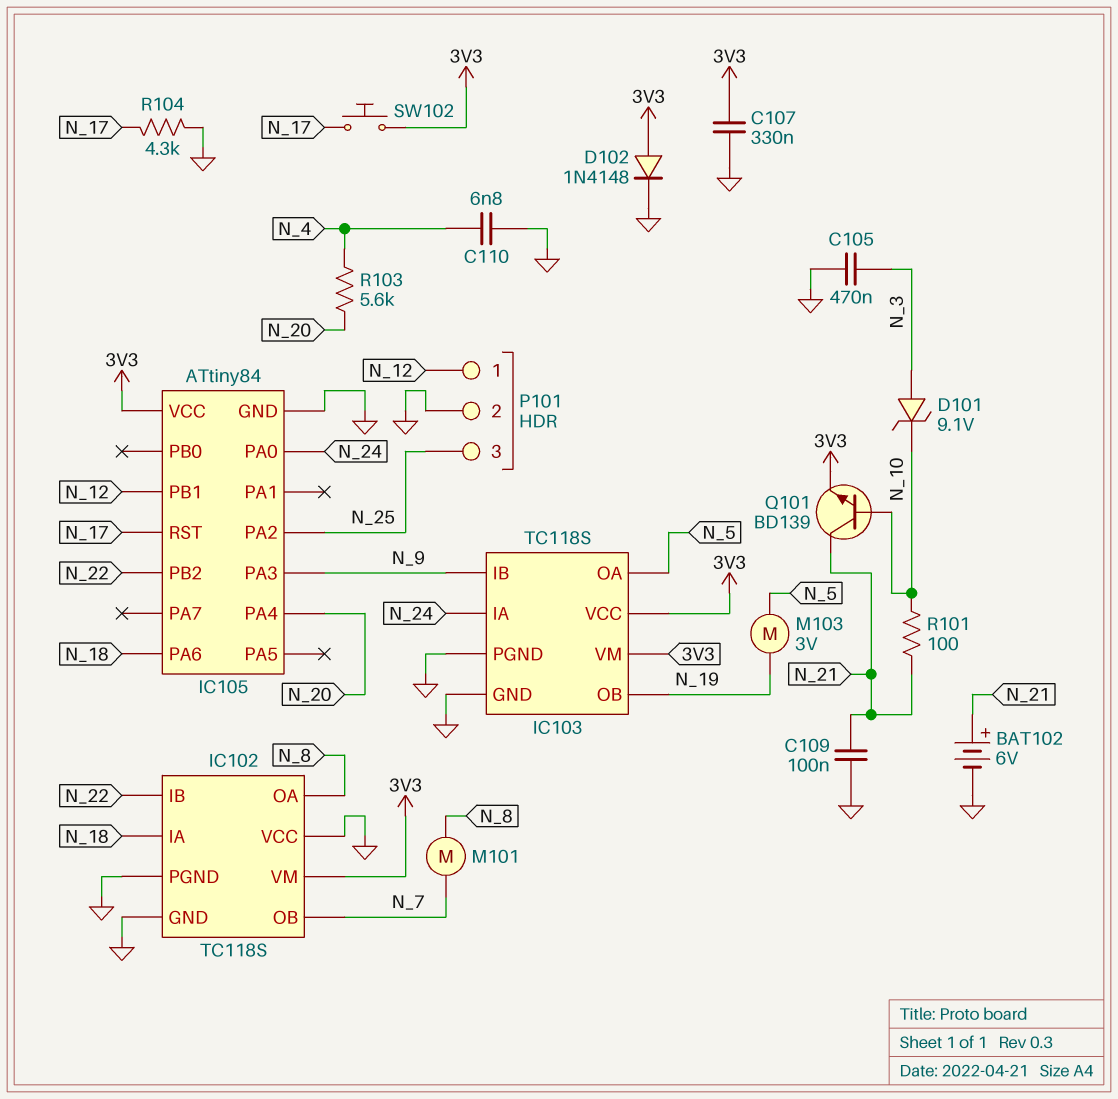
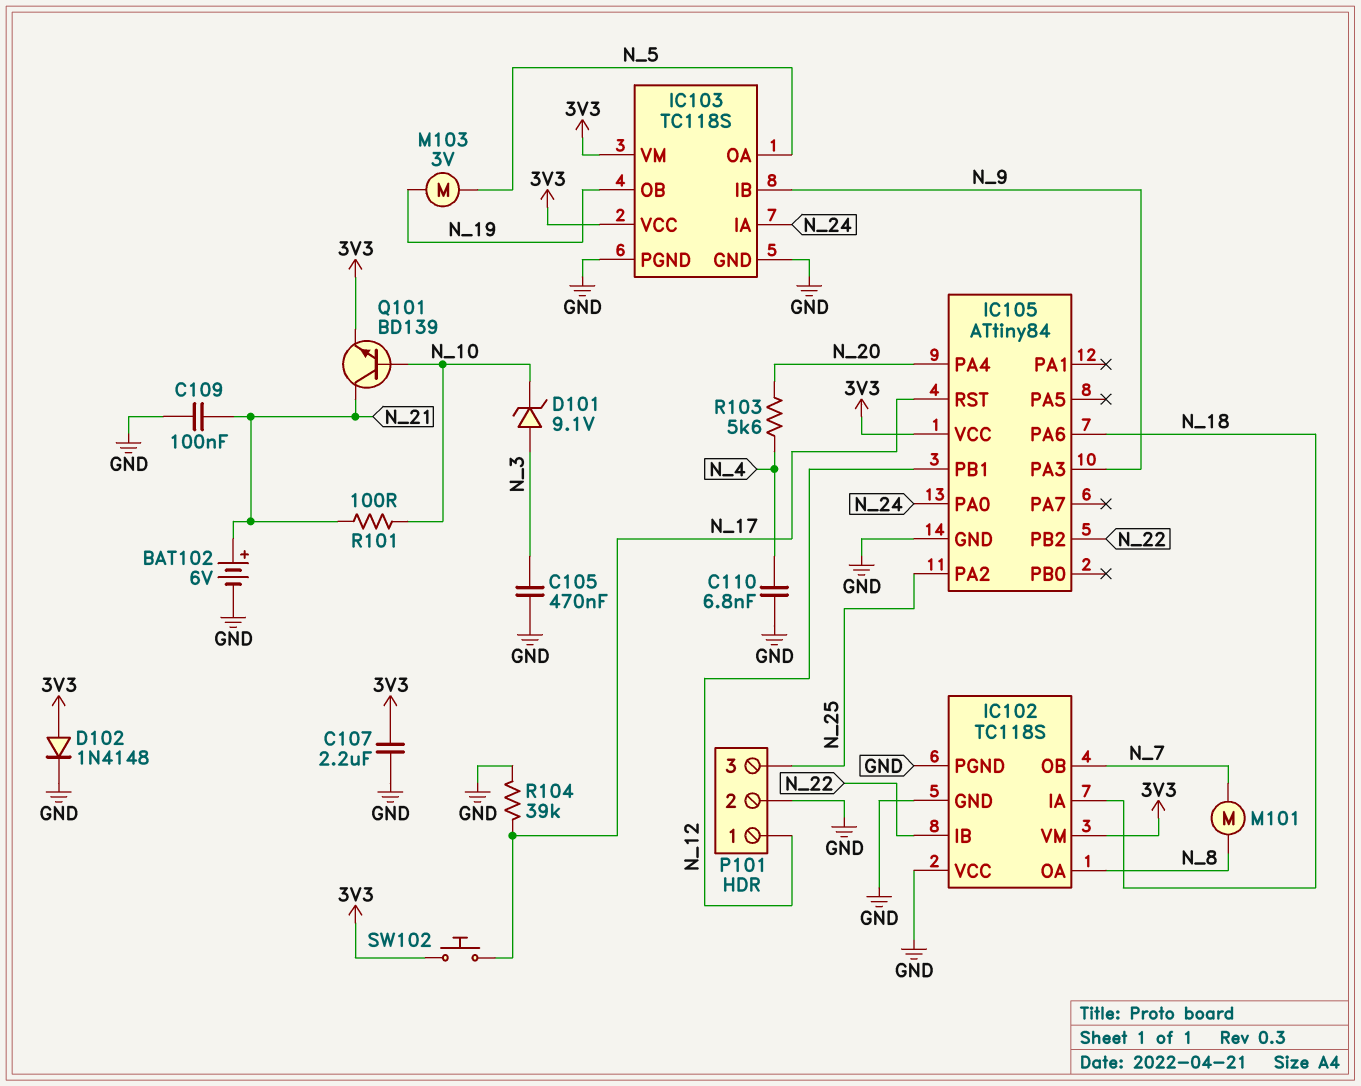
C107: 330nF (3V3, GND) -> 2.2uF (3V3, GND)
R104: 4.3k (GND, N_17) -> 39k (GND, N_17)

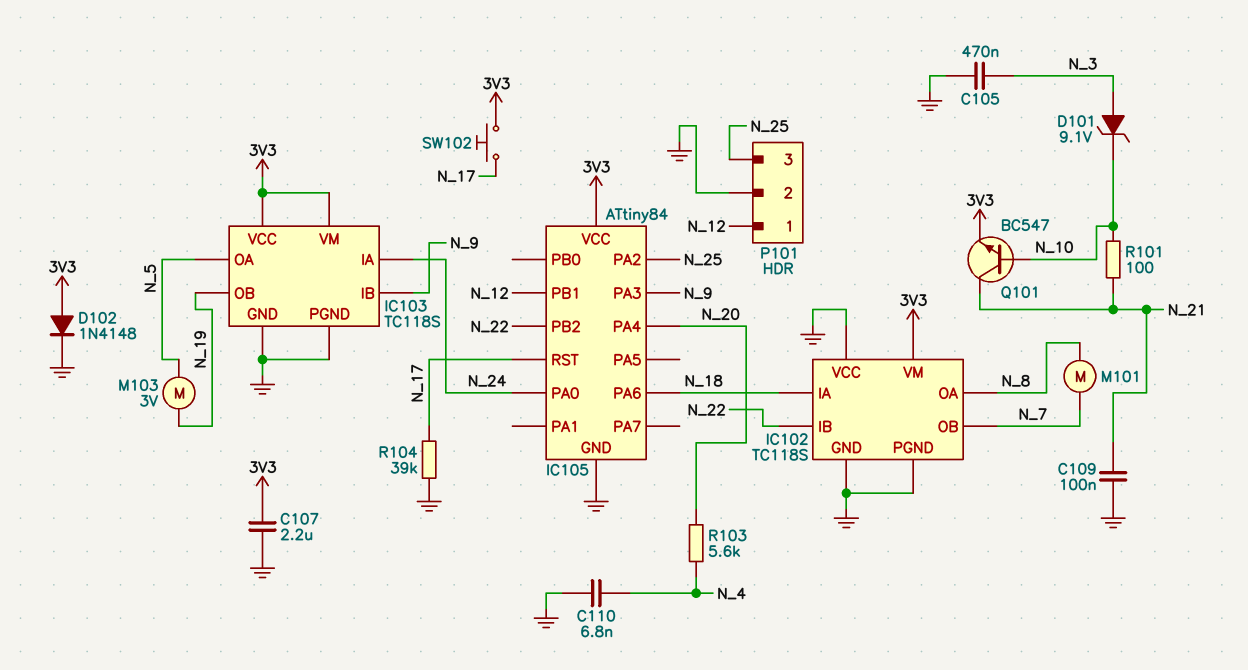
BAT102: 6V (plus N_21, minus GND) -> none
Q101: NPN BD139 (B N_10, C N_21, E 3V3) -> NPN BC547 (B N_10, C N_21, E 3V3)

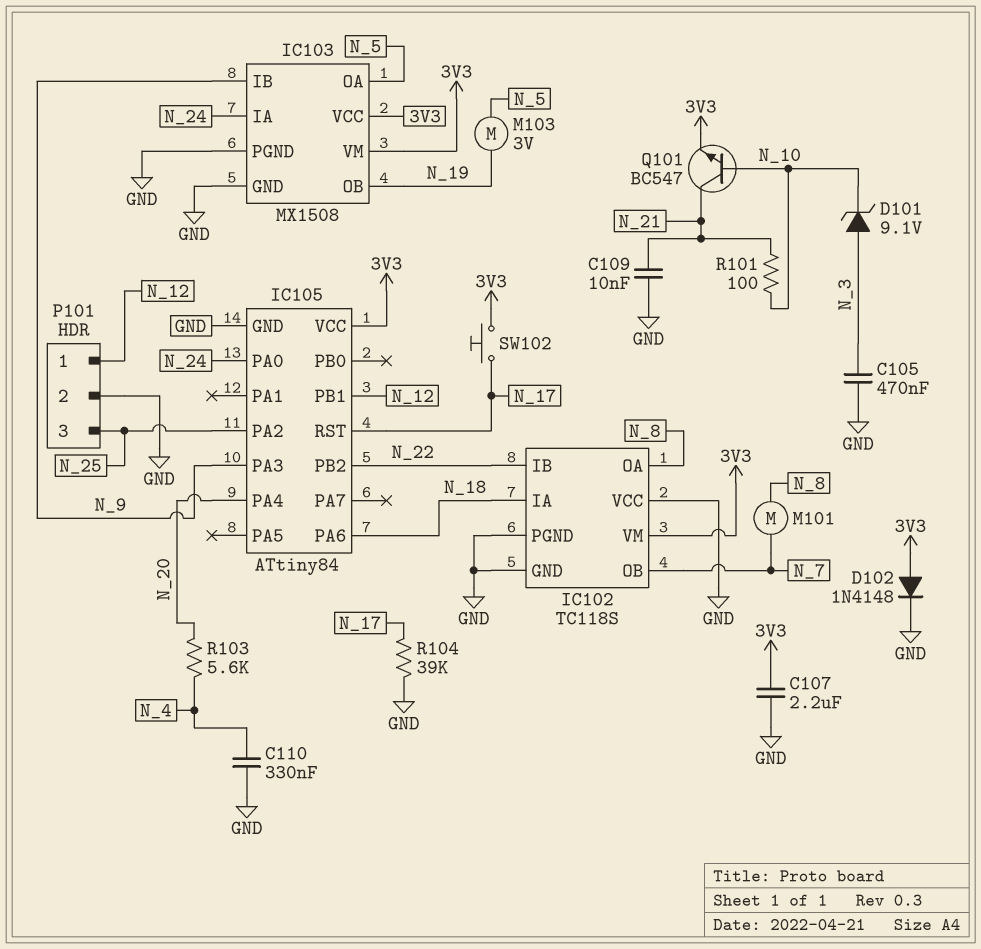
C109: 100nF (GND, N_21) -> 10nF (GND, N_21)
C110: 6.8nF (GND, N_4) -> 330nF (GND, N_4)
IC103: TC118S -> MX1508

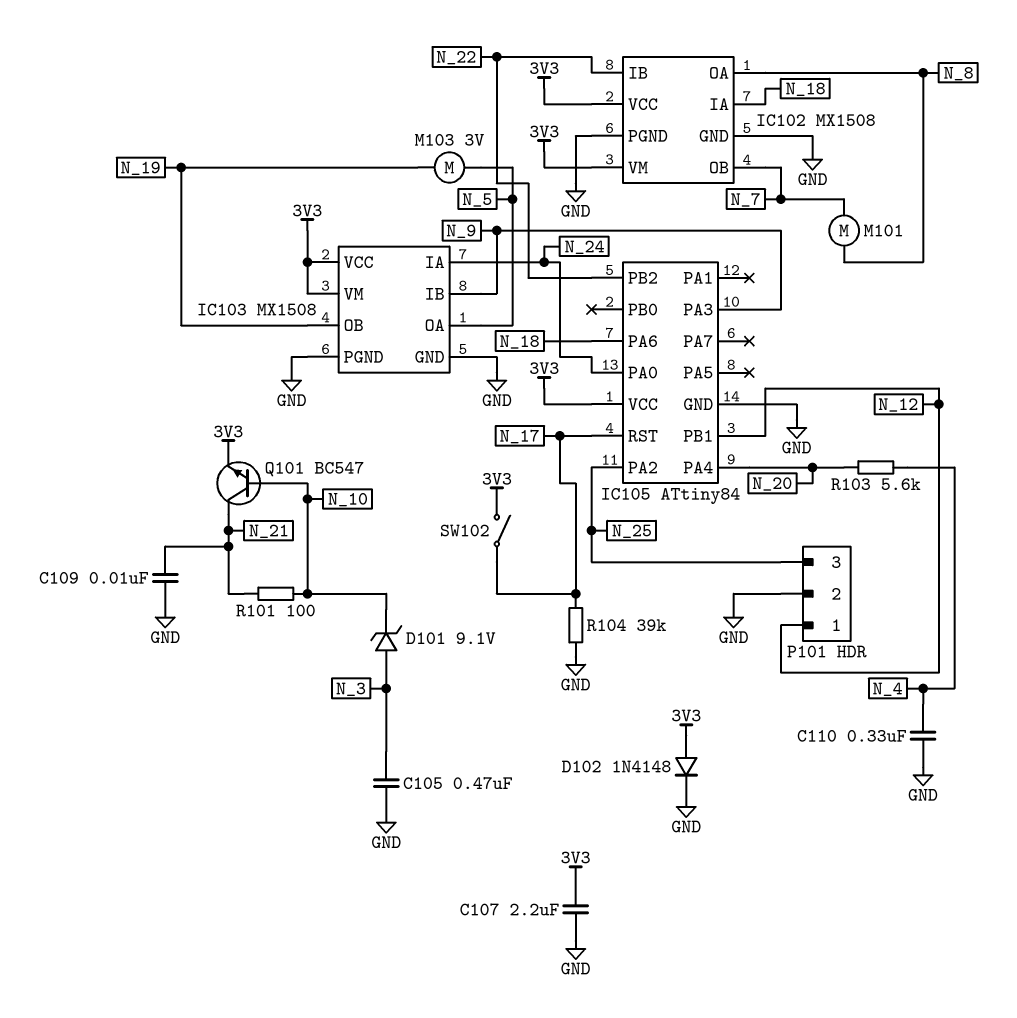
IC102: TC118S -> MX1508
IC102 pin VCC: GND -> 3V3
SW102: button (3V3, N_17) -> switch (3V3, N_17)

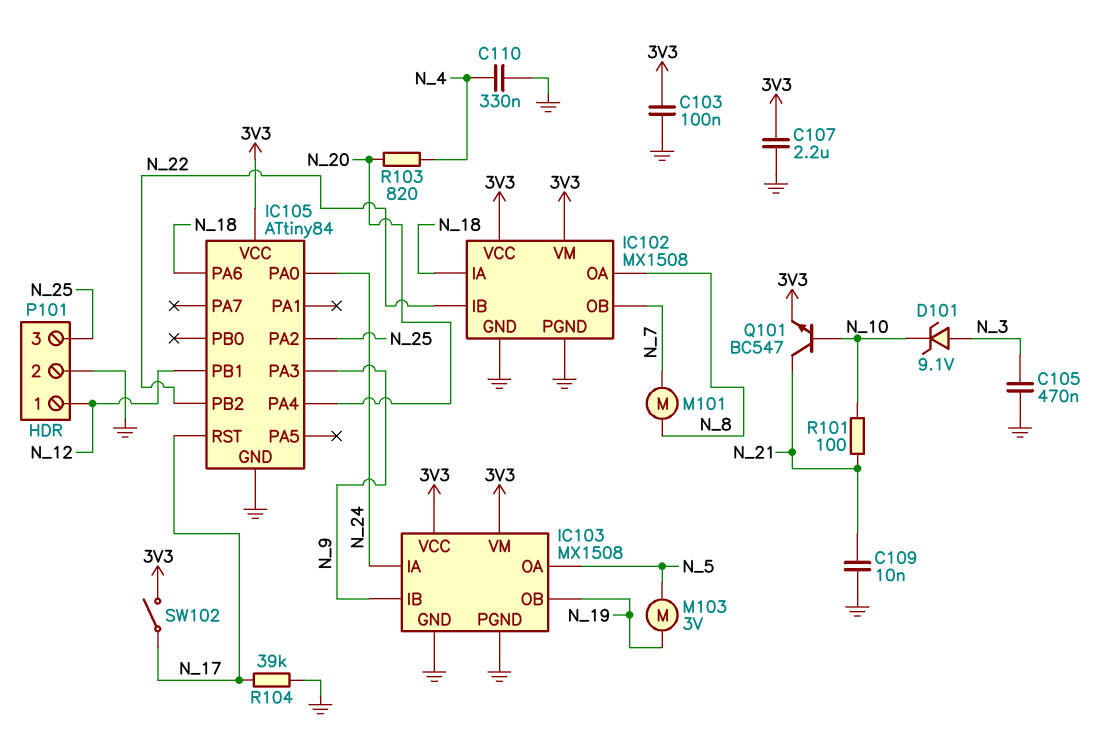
C103: none -> 100nF (3V3, GND)
D102: diode 1N4148 (A 3V3, K GND) -> none
R103: 5.6k (N_4, N_20) -> 820 (N_4, N_20)

